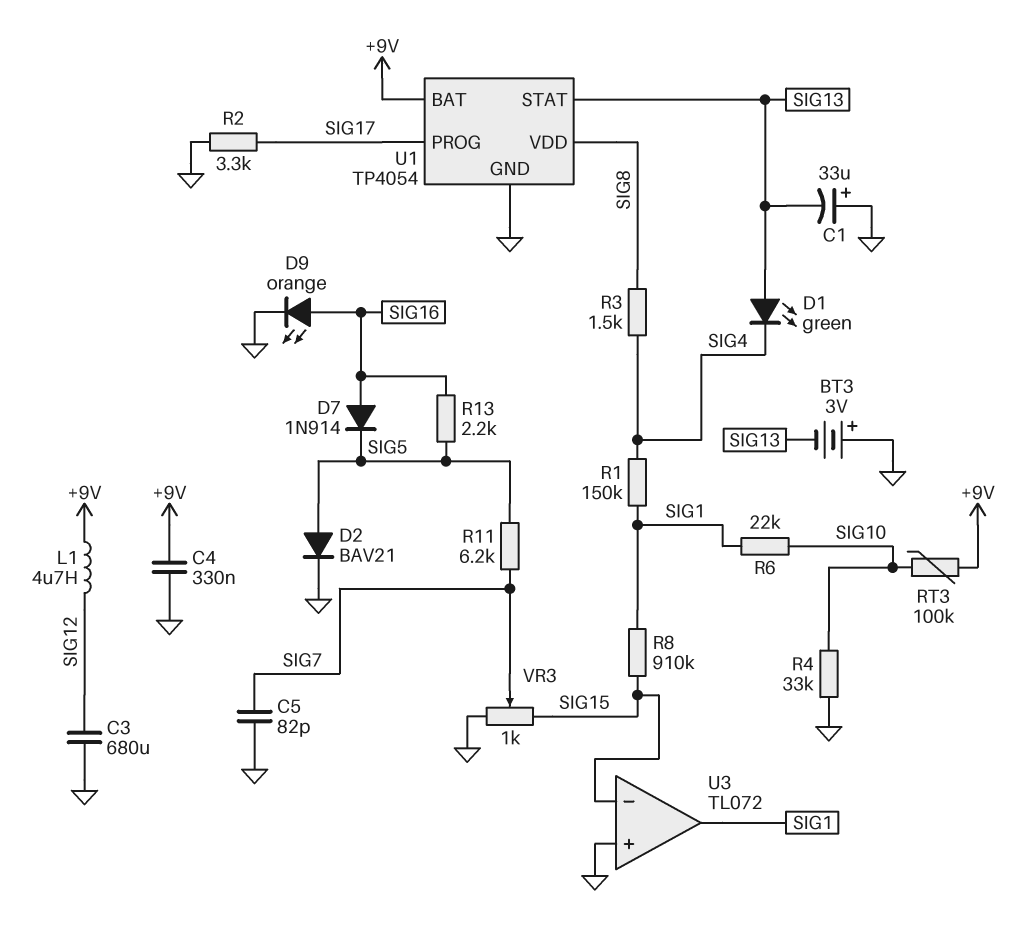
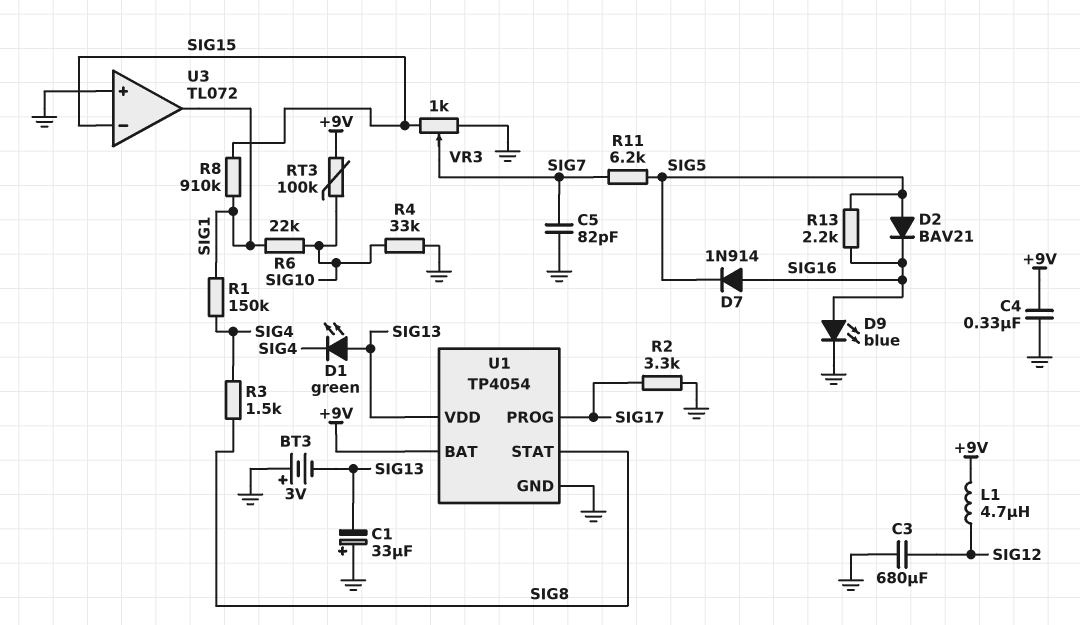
D2: diode BAV21 (A SIG5, K GND) -> diode BAV21 (A SIG5, K SIG16)
D9: LED orange (A SIG16, K GND) -> LED blue (A SIG16, K GND)
U1 pin STAT: SIG13 -> SIG8
U1 pin VDD: SIG8 -> SIG13

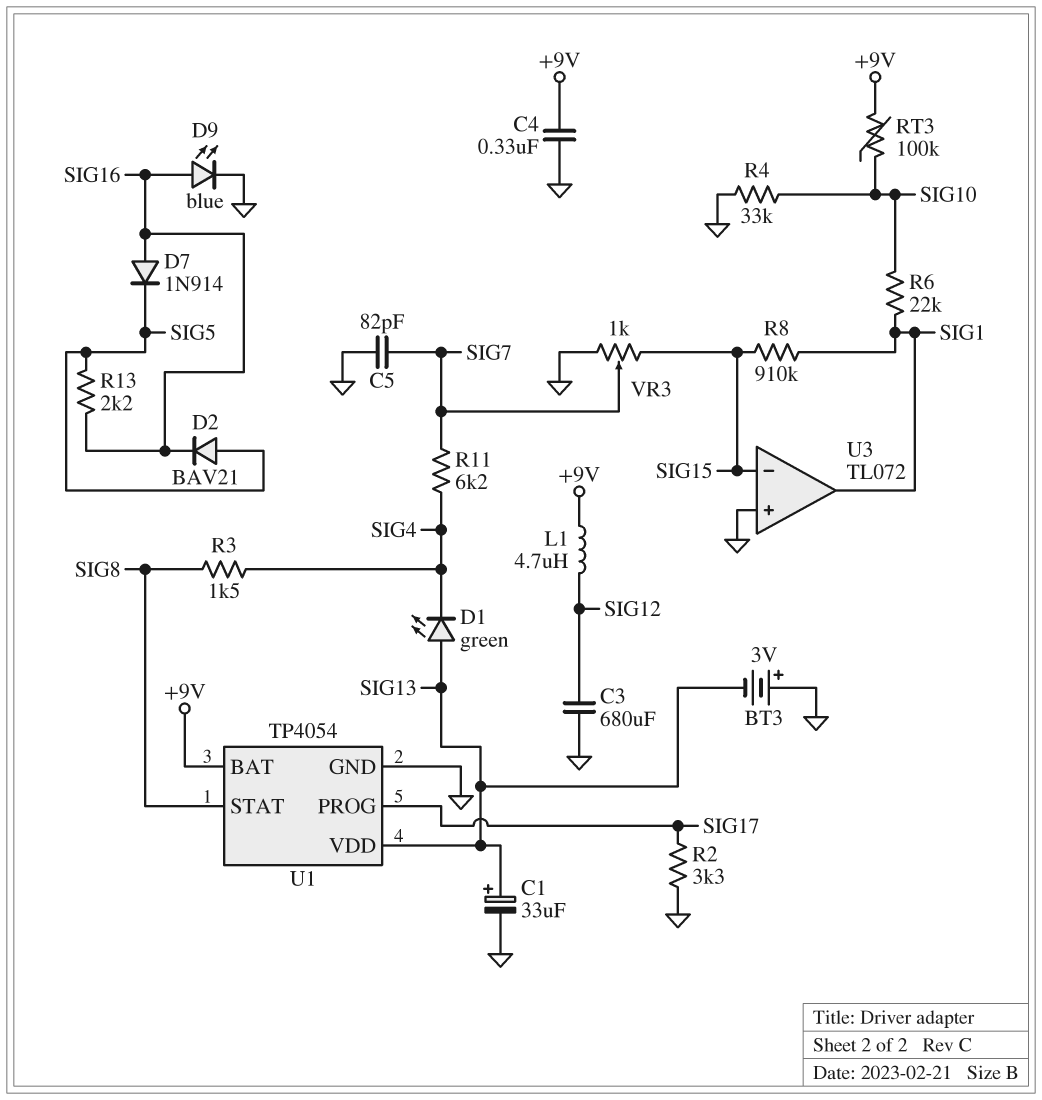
C1: 33uF (plus GND, minus SIG13) -> 33uF (plus SIG13, minus GND)
R1: 150k (SIG1, SIG4) -> none
R11: 6.2k (SIG5, SIG7) -> 6.2k (SIG4, SIG7)

